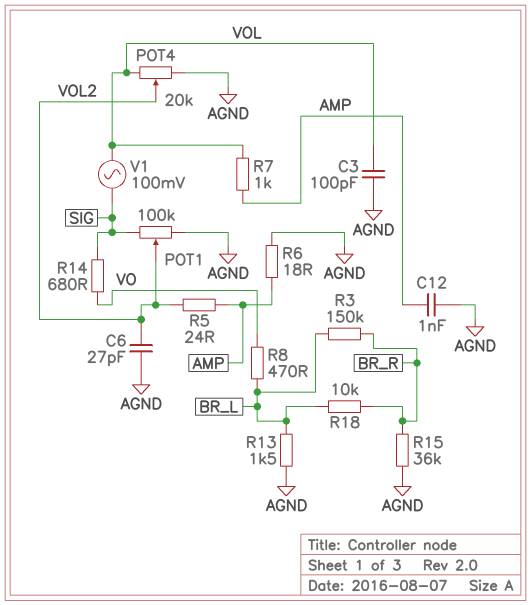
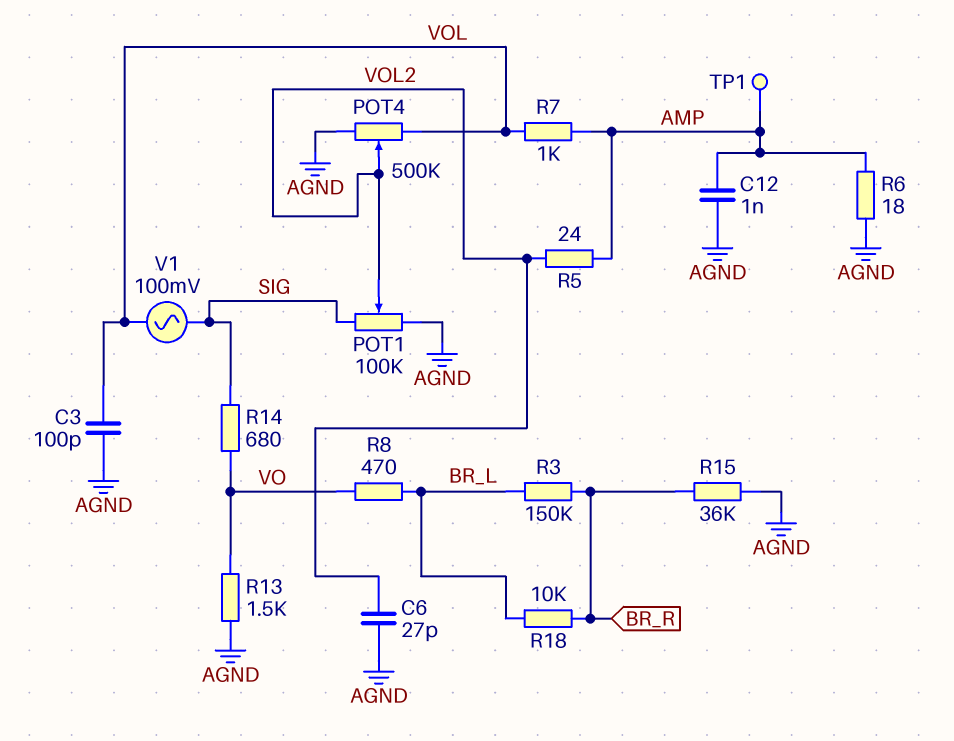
POT4: 20k (AGND, VOL, wiper VOL2) -> 500k (AGND, VOL, wiper VOL2)
R13: 1.5k (AGND, BR_L) -> 1.5k (AGND, VO)
TP1: none -> test point (AMP)

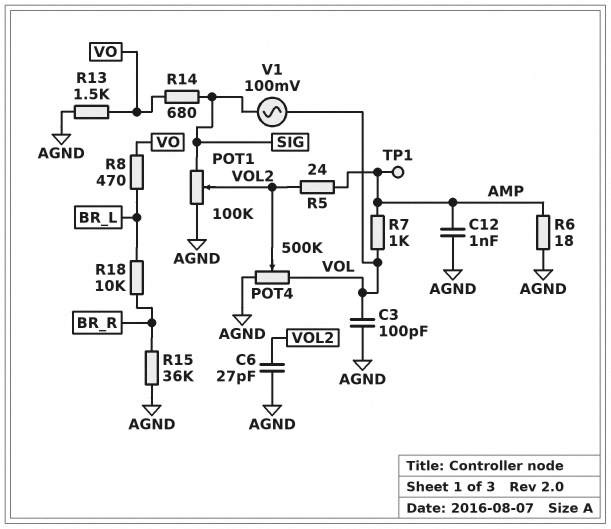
R3: 150k (BR_L, BR_R) -> none

